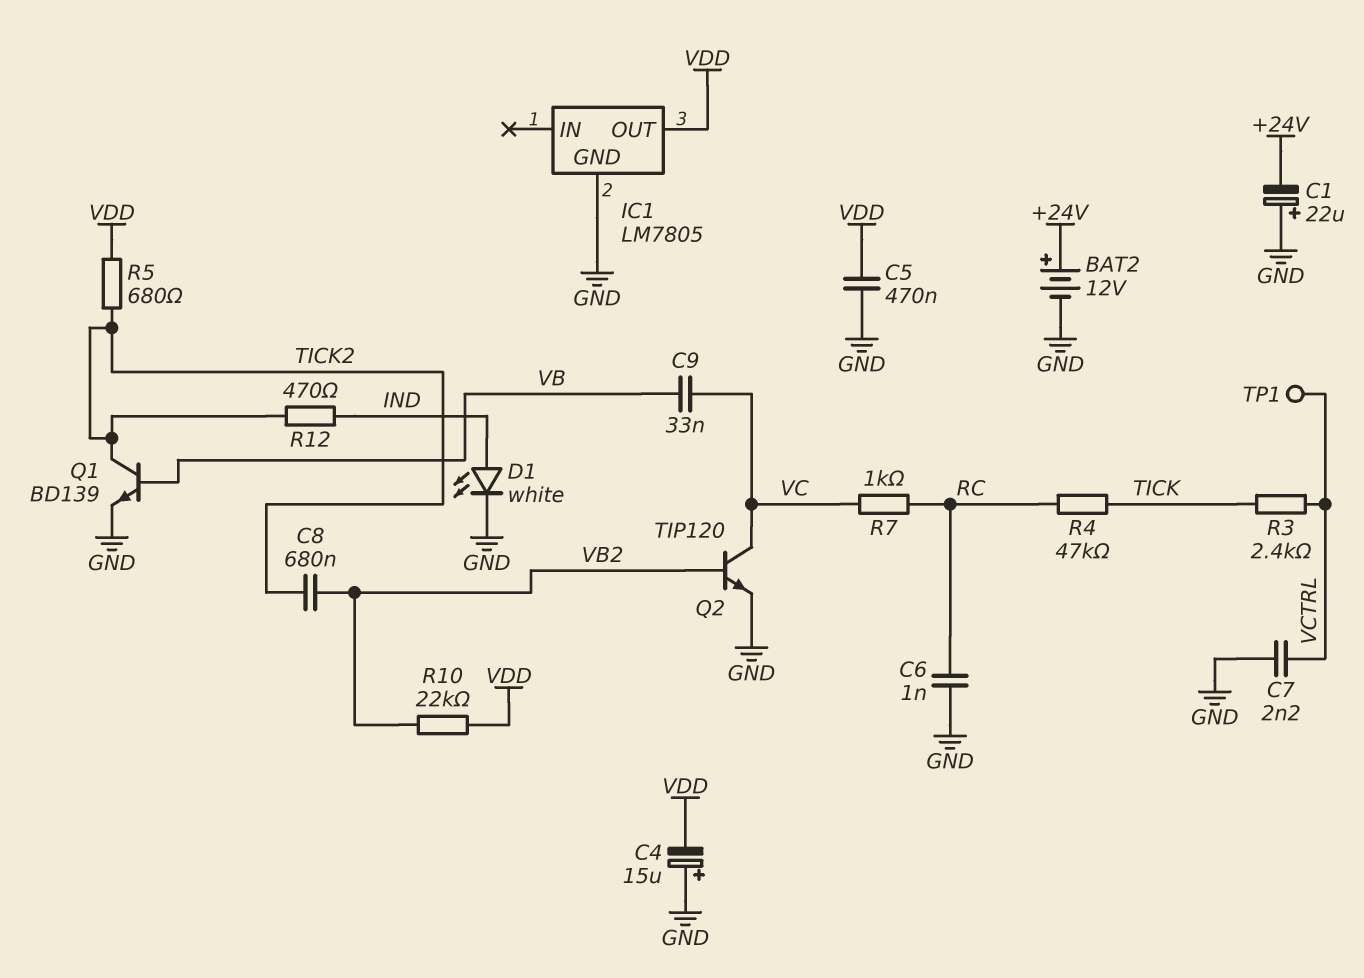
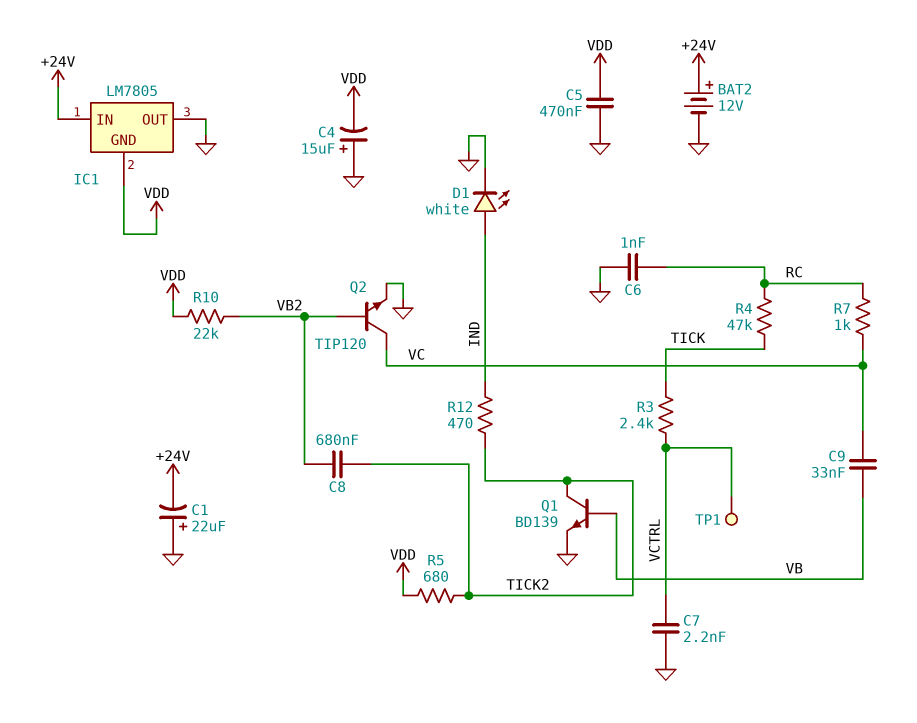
IC1 pin GND: GND -> VDD
IC1 pin IN: none -> +24V
IC1 pin OUT: VDD -> GND

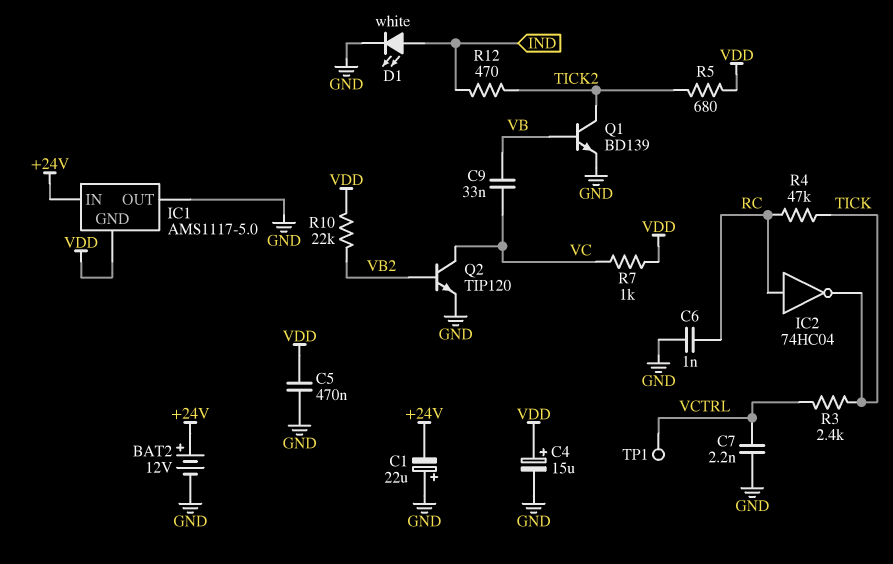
C4: 15uF (plus GND, minus VDD) -> 15uF (plus VDD, minus GND)
C8: 680nF (TICK2, VB2) -> none
IC1: LM7805 -> AMS1117-5.0
IC2: none -> NOT 74HC04 (in RC, out TICK)
R7: 1k (RC, VC) -> 1k (VC, VDD)

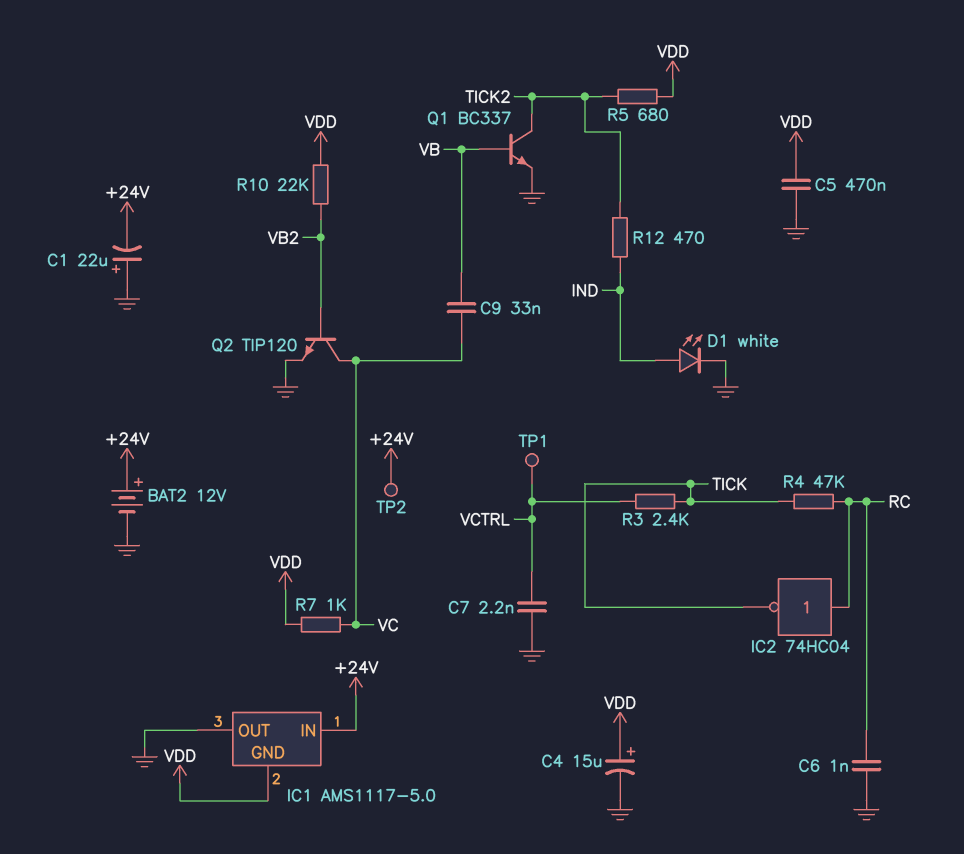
Q1: NPN BD139 (B VB, C TICK2, E GND) -> NPN BC337 (B VB, C TICK2, E GND)
TP2: none -> test point (+24V)

